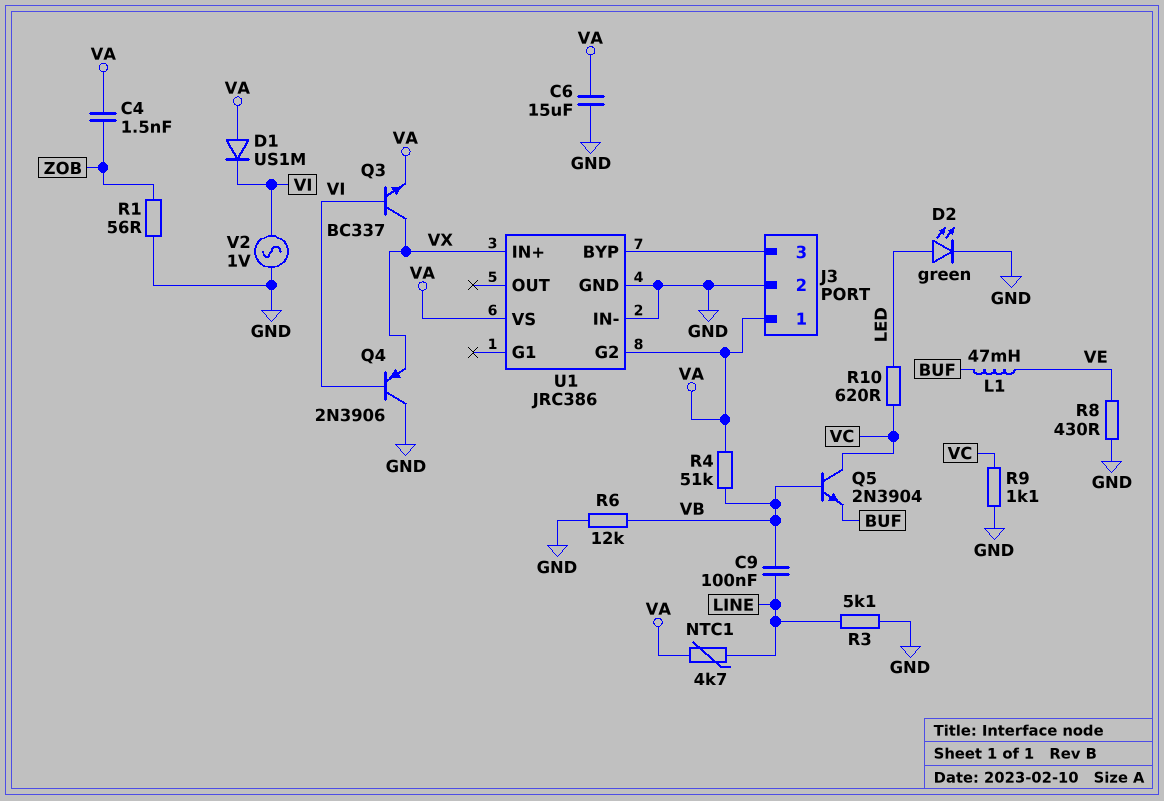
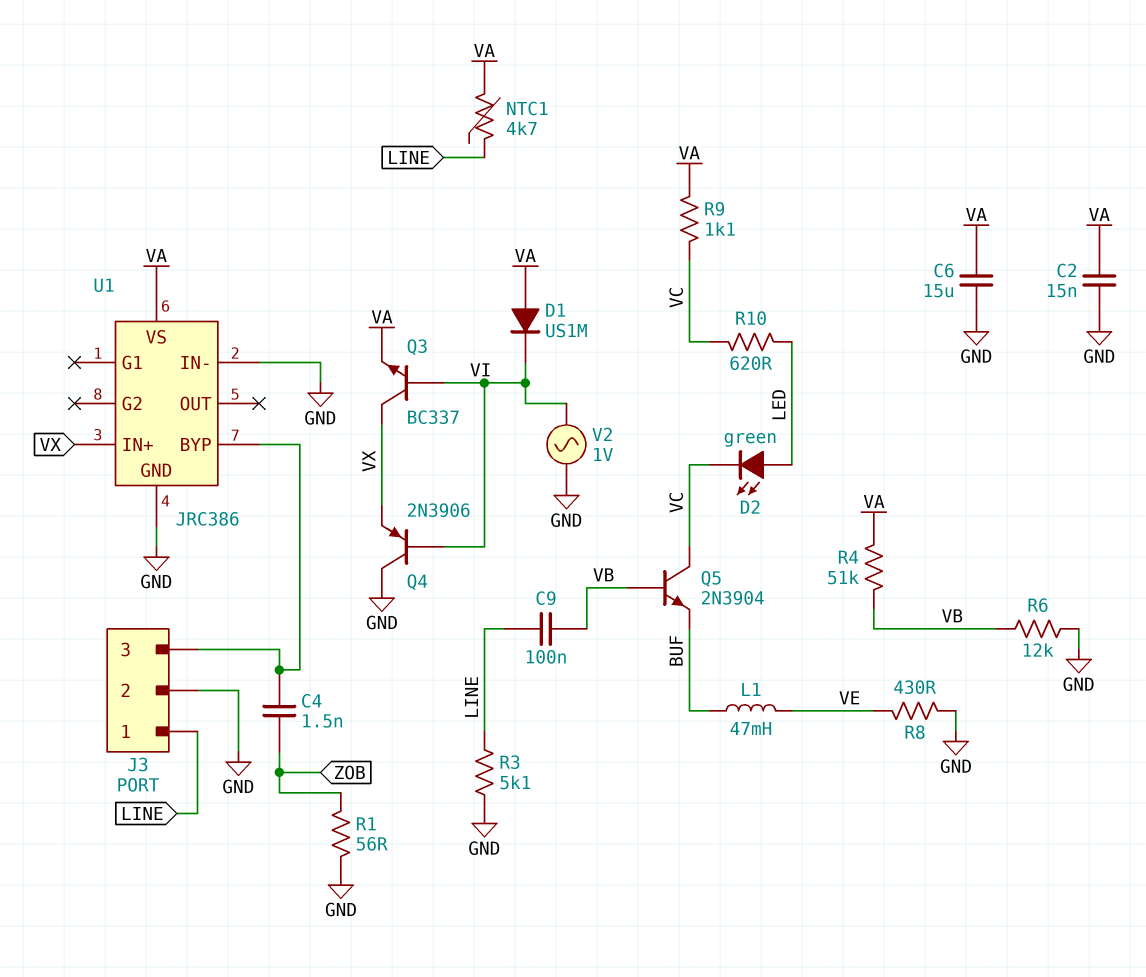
C2: none -> 15nF (GND, VA)
C4: 1.5nF (VA, ZOB) -> 1.5nF (J3/3, ZOB)
D2: LED green (A LED, K GND) -> LED green (A LED, K VC)
J3 pin 1: VA -> LINE
R9: 1.1k (GND, VC) -> 1.1k (VA, VC)
U1 pin G2: VA -> none

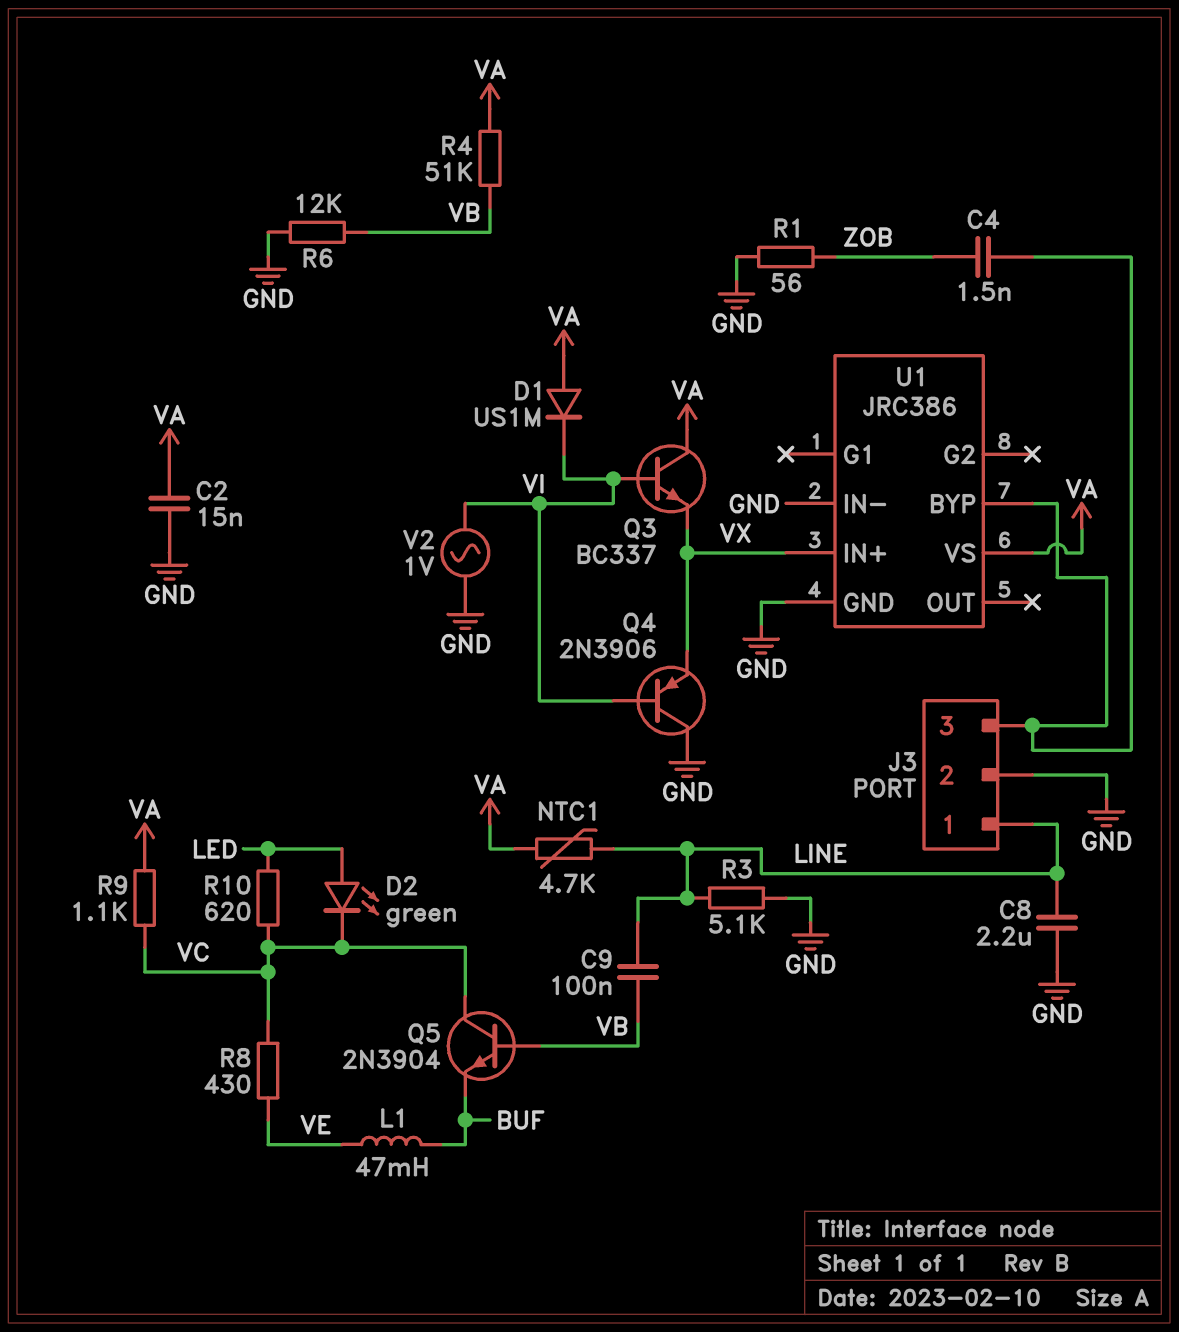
C6: 15uF (GND, VA) -> none
C8: none -> 2.2uF (GND, LINE)
Q3: NPN BC337 (B VI, C VX, E VA) -> NPN BC337 (B VI, C VA, E VX)
R8: 430 (GND, VE) -> 430 (VC, VE)

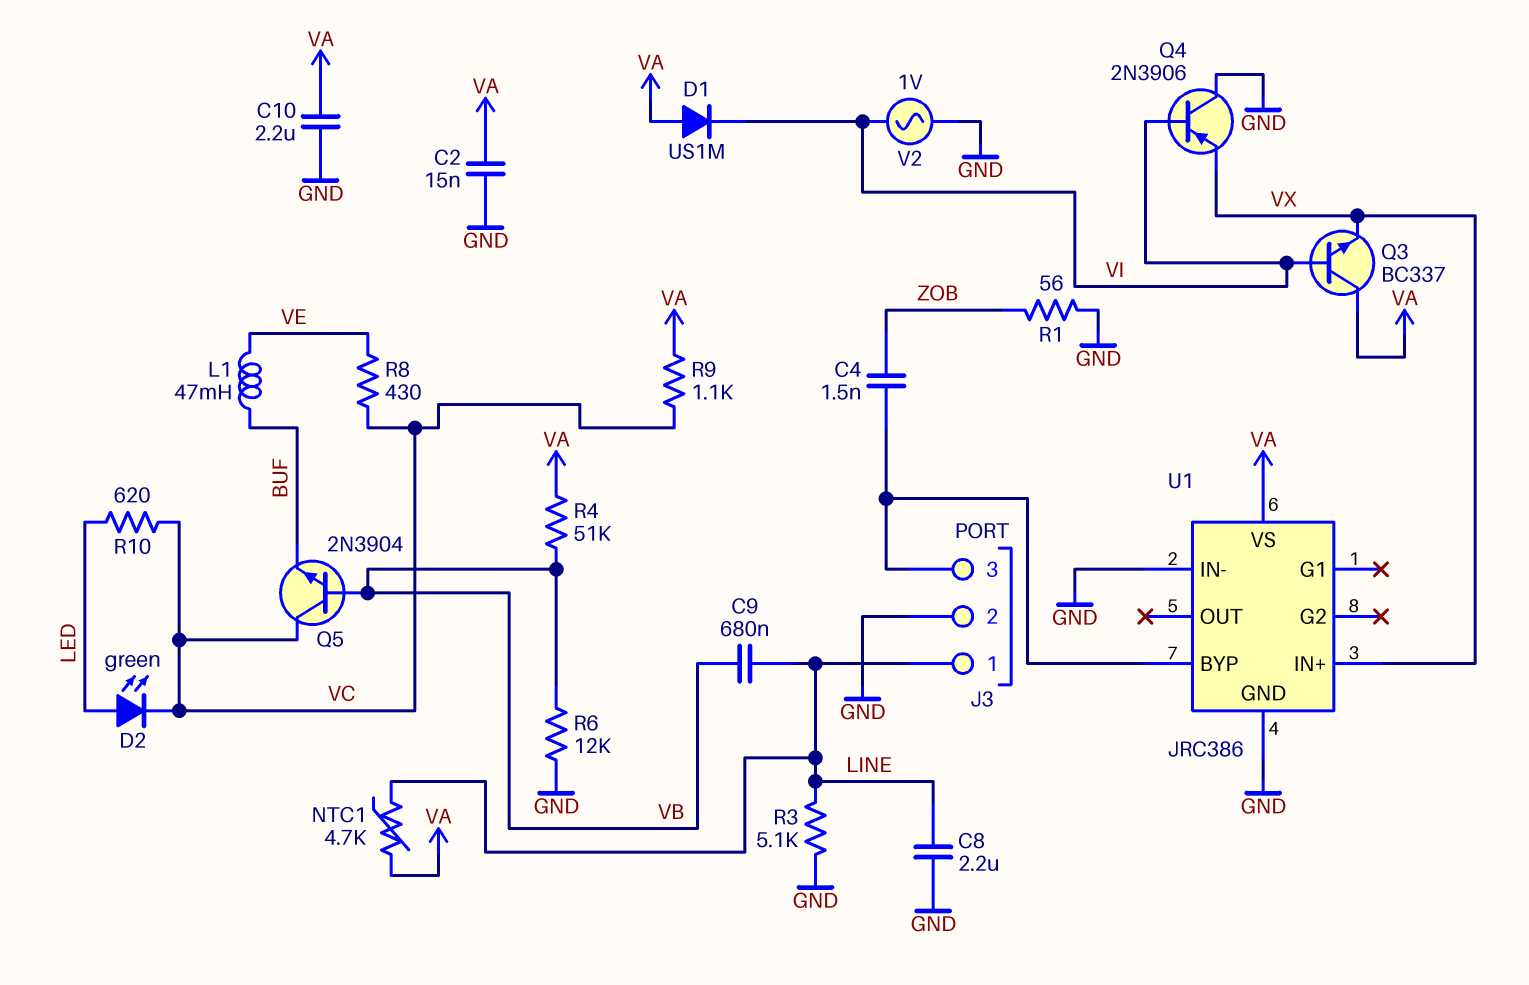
C9: 100nF (LINE, VB) -> 680nF (LINE, VB)
C10: none -> 2.2uF (GND, VA)

